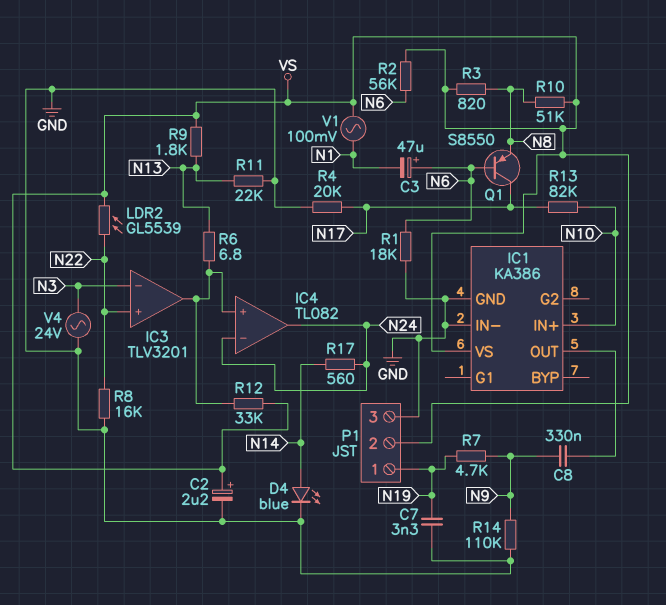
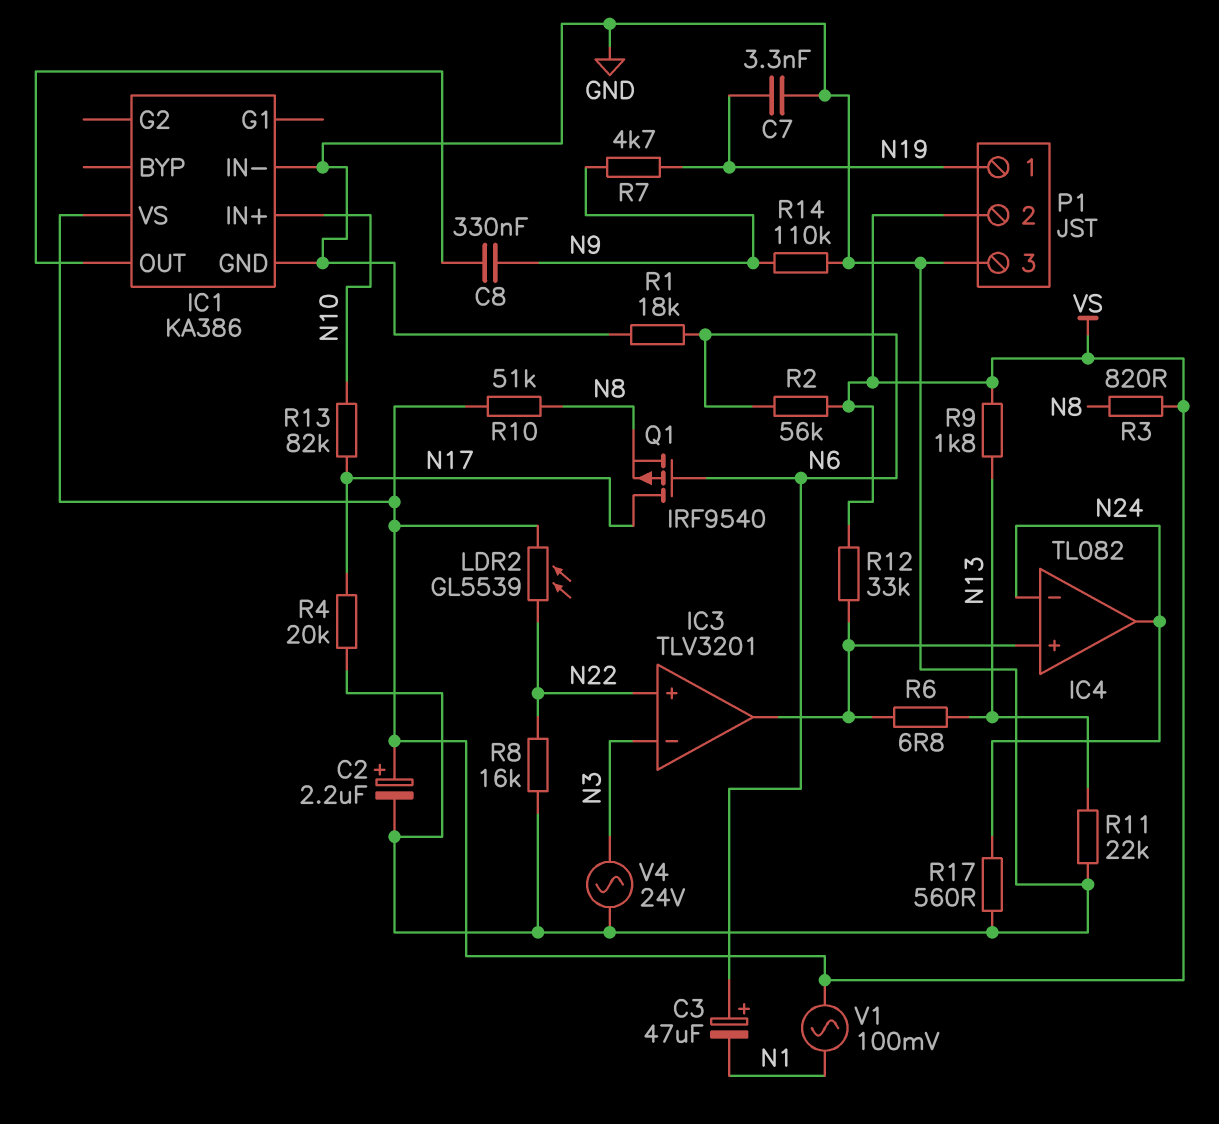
D4: LED blue (A N14, K GND) -> none
Q1: PNP S8550 (B N6, C N17, E N8) -> PMOS IRF9540 (G N6, D N17, S N8)
R17: 560 (N14, N24) -> 560 (GND, N24)

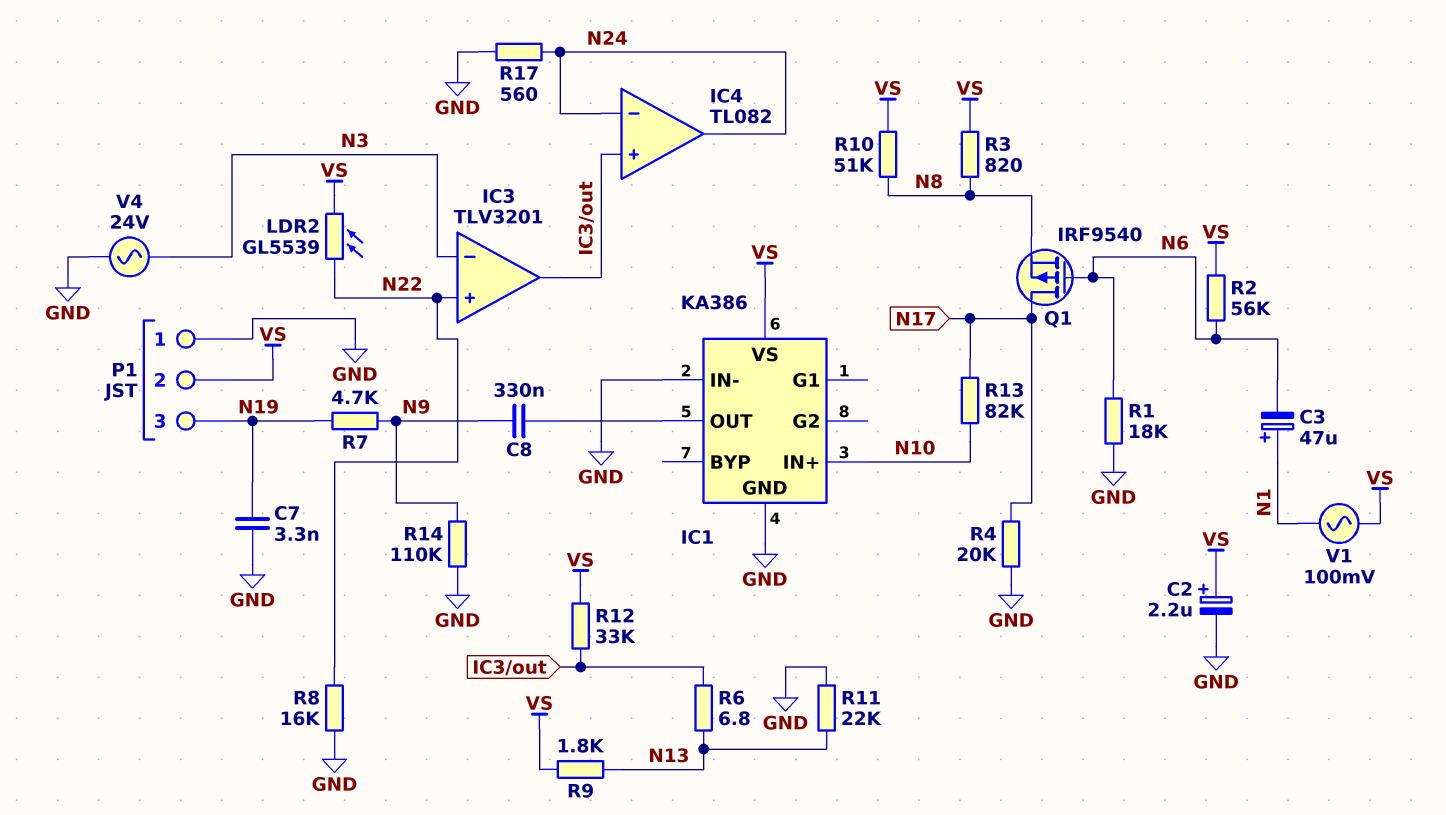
C3: 47uF (plus N6, minus N1) -> 47uF (plus N1, minus N6)
P1 pin 1: N19 -> GND
P1 pin 3: GND -> N19

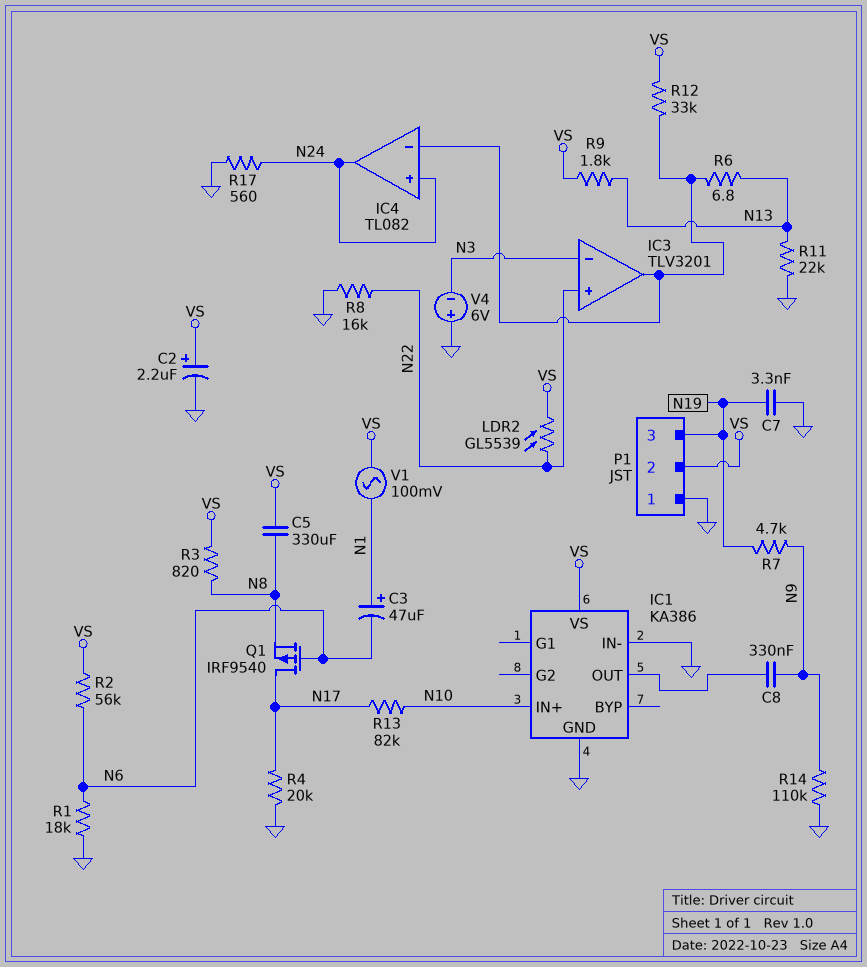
C5: none -> 330uF (N8, VS)
IC4 pin in+: IC3/out -> N24
IC4 pin in-: N24 -> IC3/out
R10: 51k (N8, VS) -> none
V4: AC 24V (GND, N3) -> 6V (plus GND, minus N3)

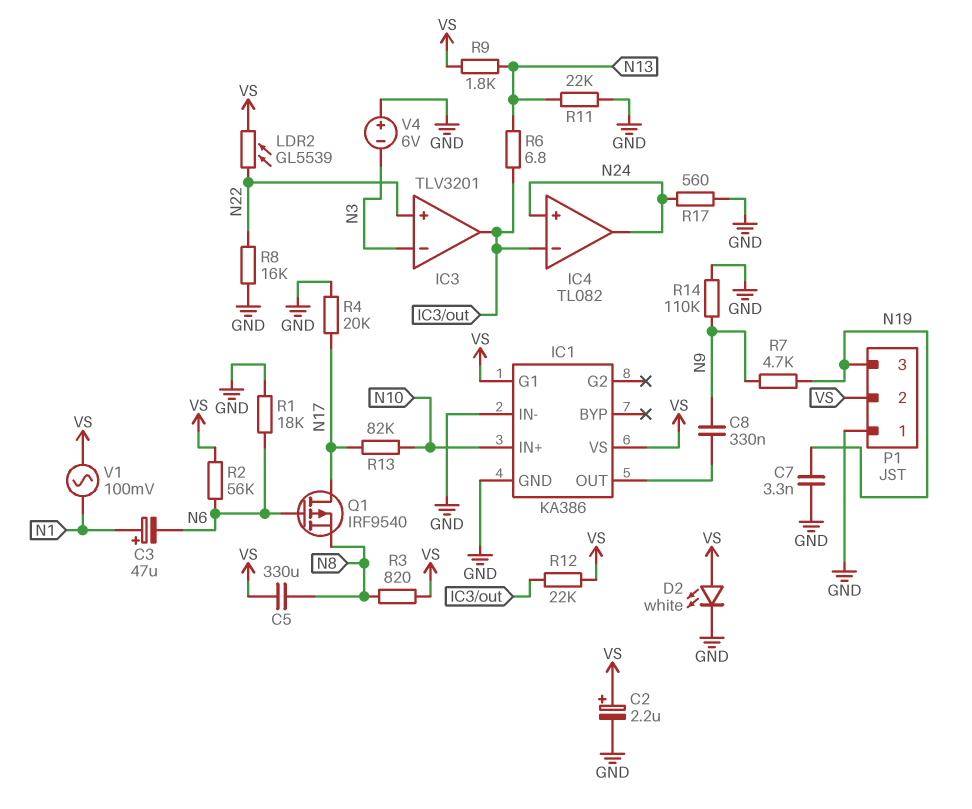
D2: none -> LED white (A VS, K GND)
IC1 pin G1: none -> VS
R12: 33k (IC3/out, VS) -> 22k (IC3/out, VS)

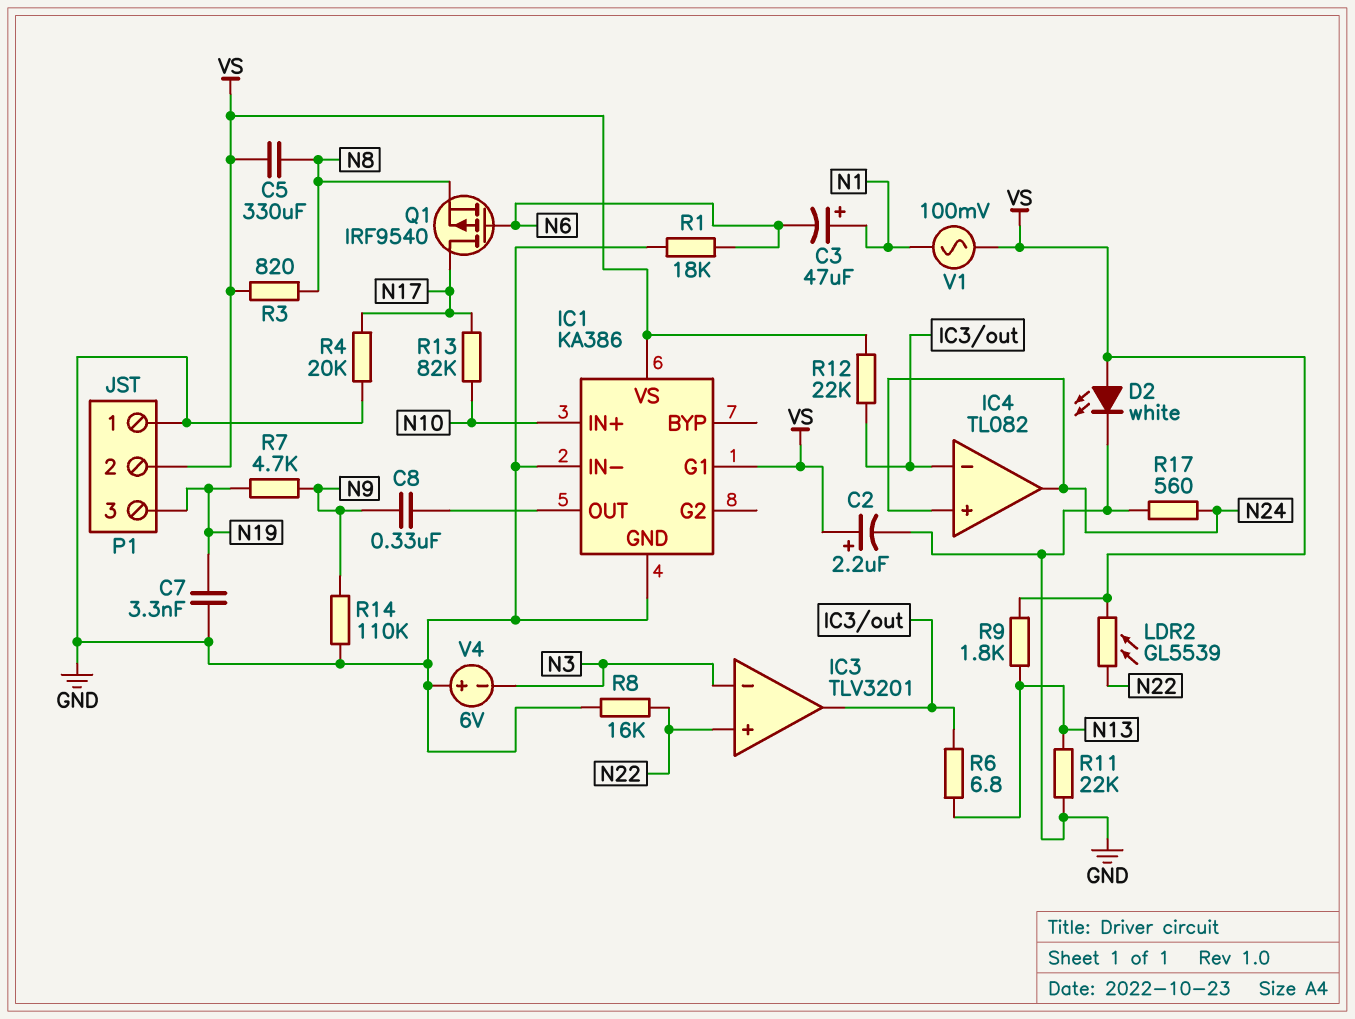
R2: 56k (N6, VS) -> none

